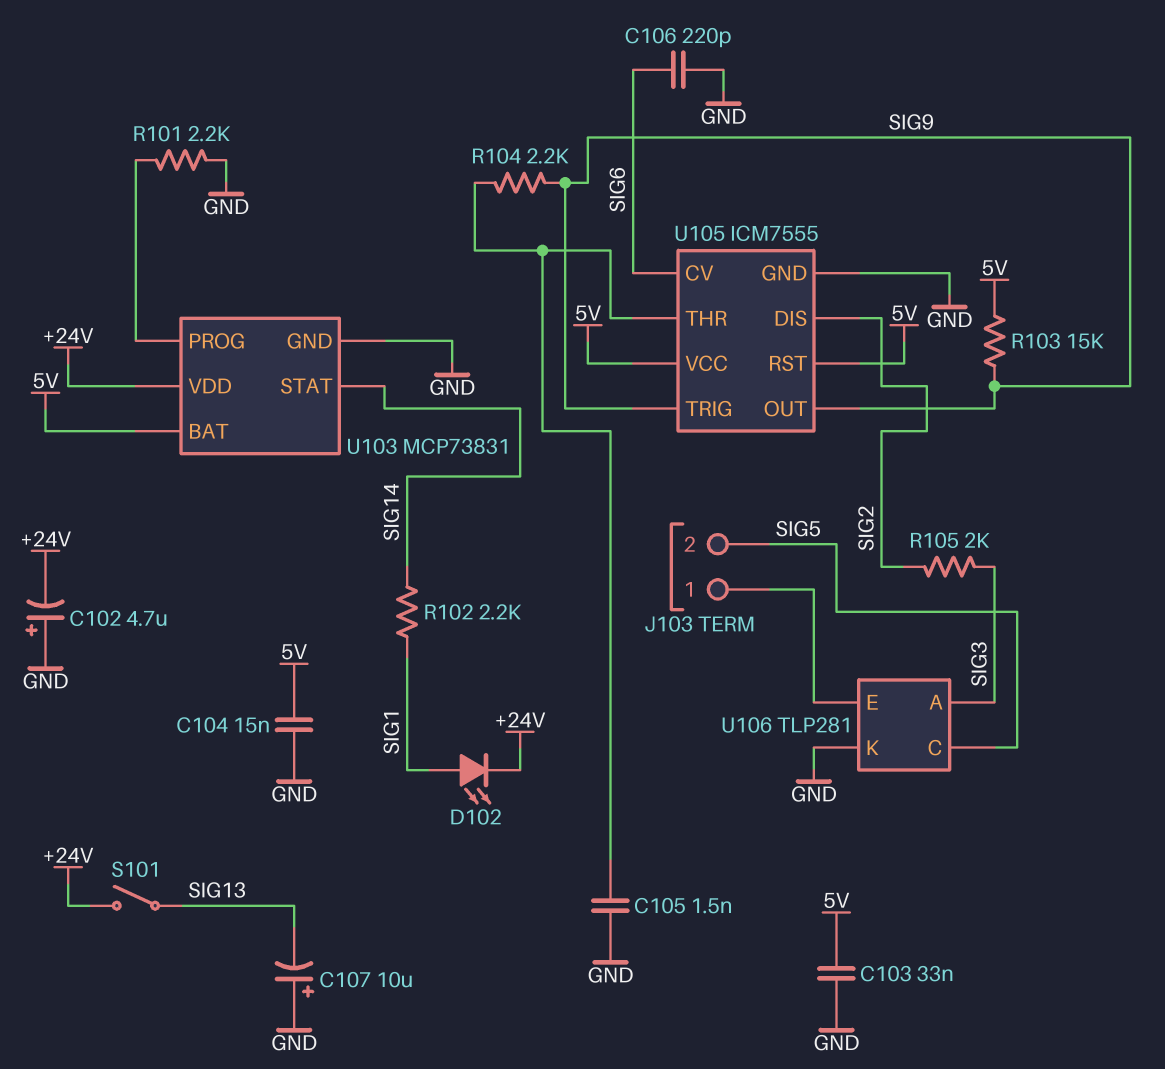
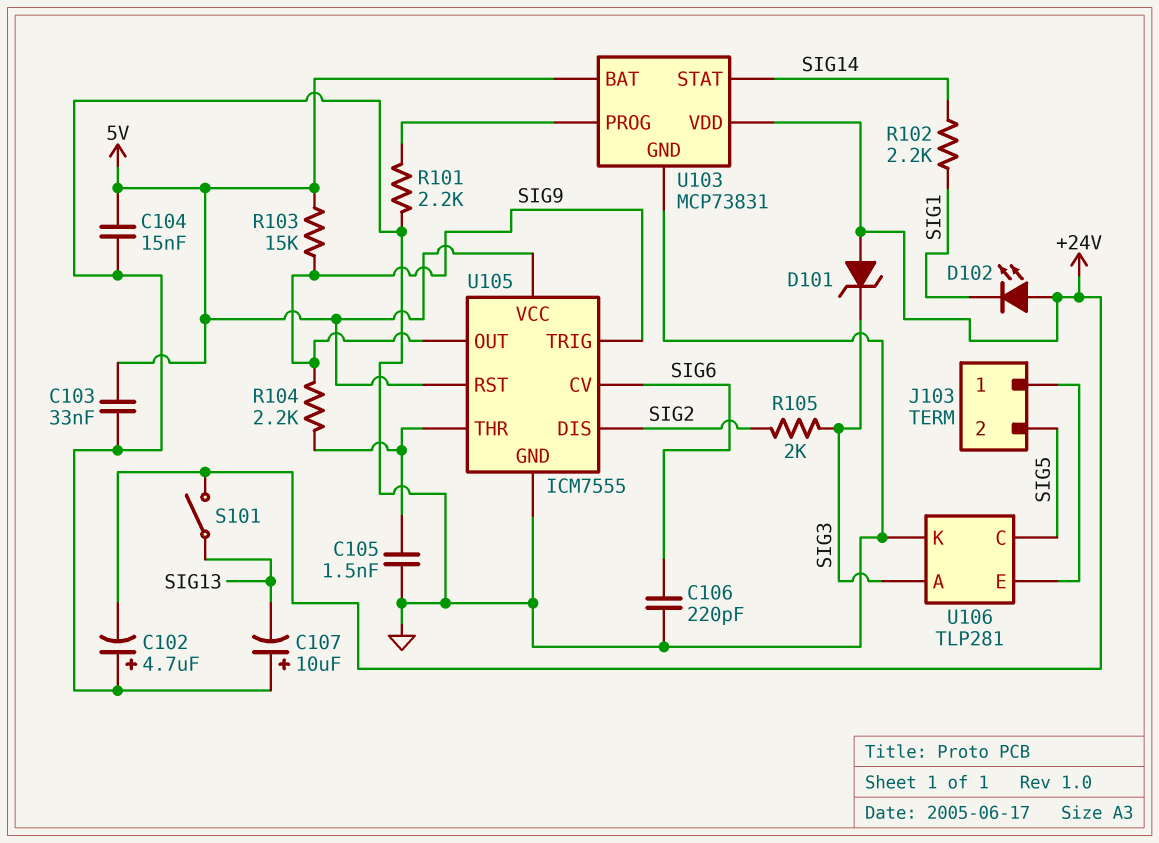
D101: none -> zener (A +24V, K SIG3)
D102: LED (A SIG1, K +24V) -> LED (A +24V, K SIG1)

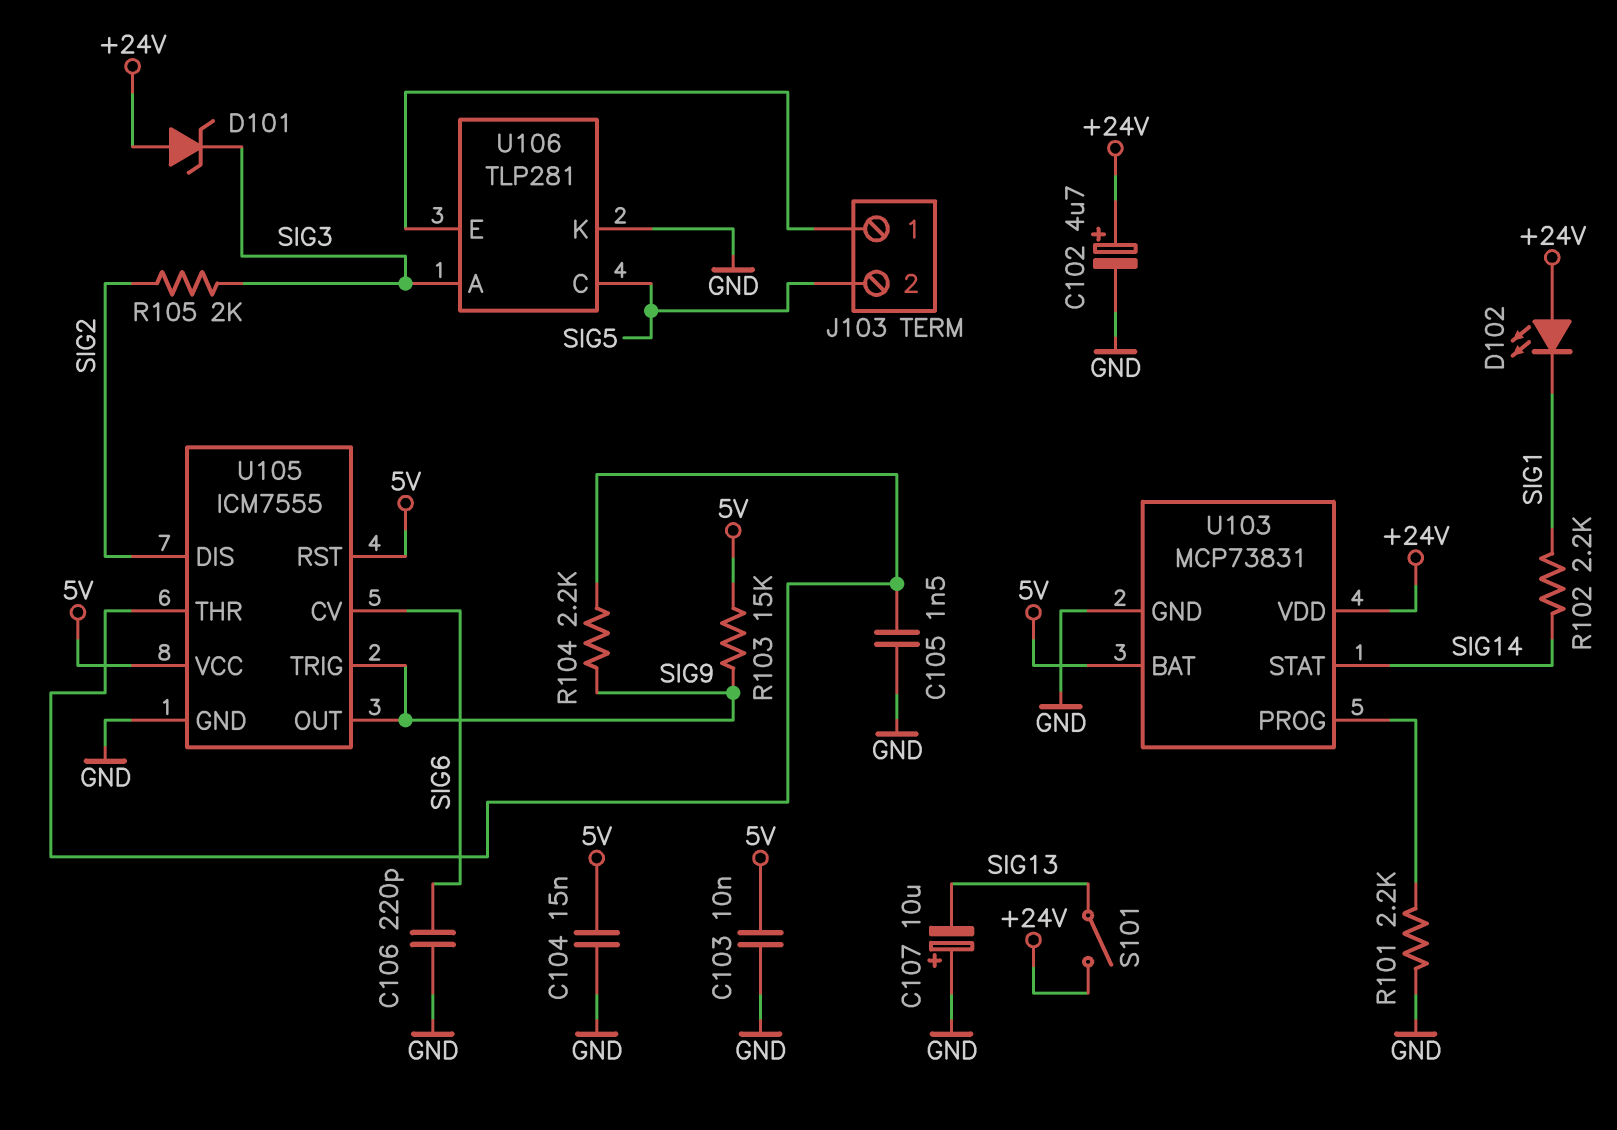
C102: 4.7uF (plus GND, minus +24V) -> 4.7uF (plus +24V, minus GND)
C103: 33nF (5V, GND) -> 10nF (5V, GND)

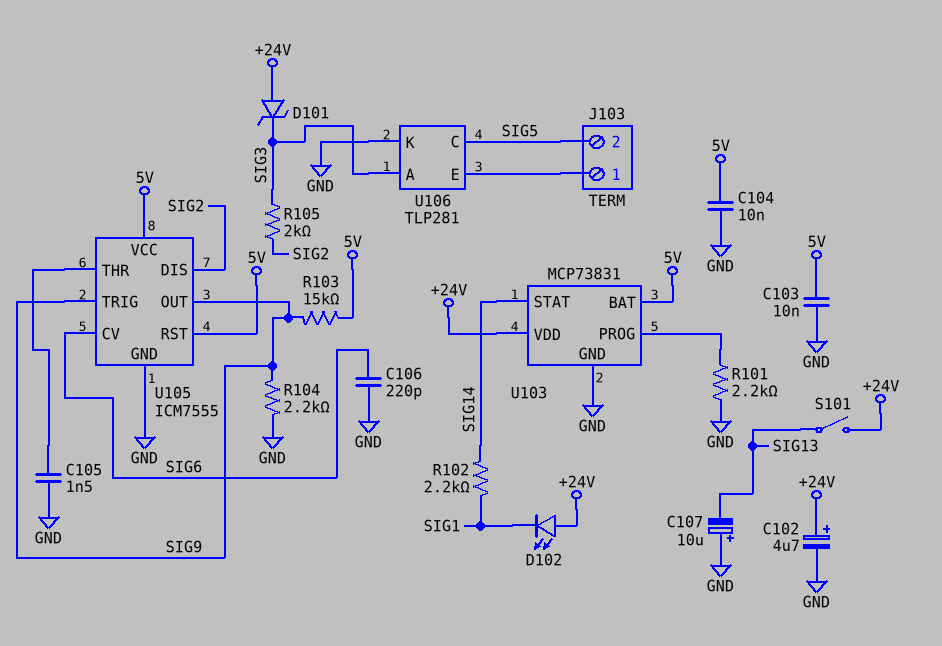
C104: 15nF (5V, GND) -> 10nF (5V, GND)
R104: 2.2k (SIG9, U105/THR) -> 2.2k (GND, SIG9)

